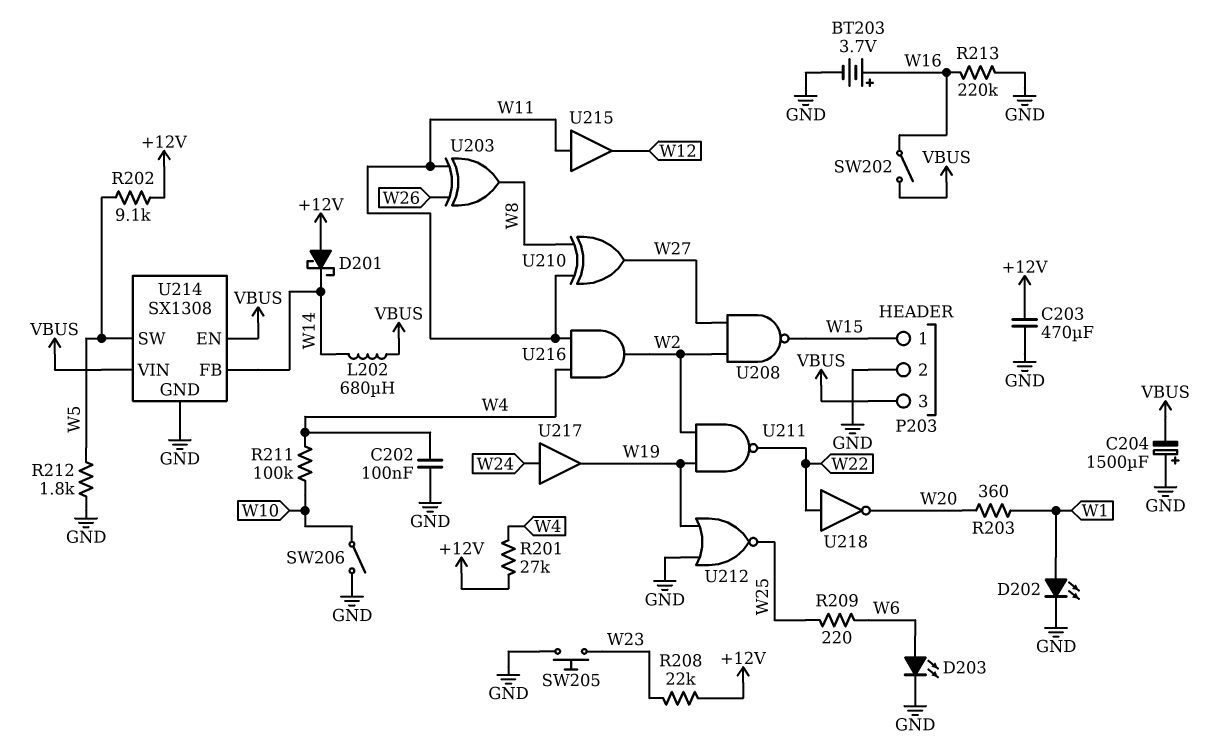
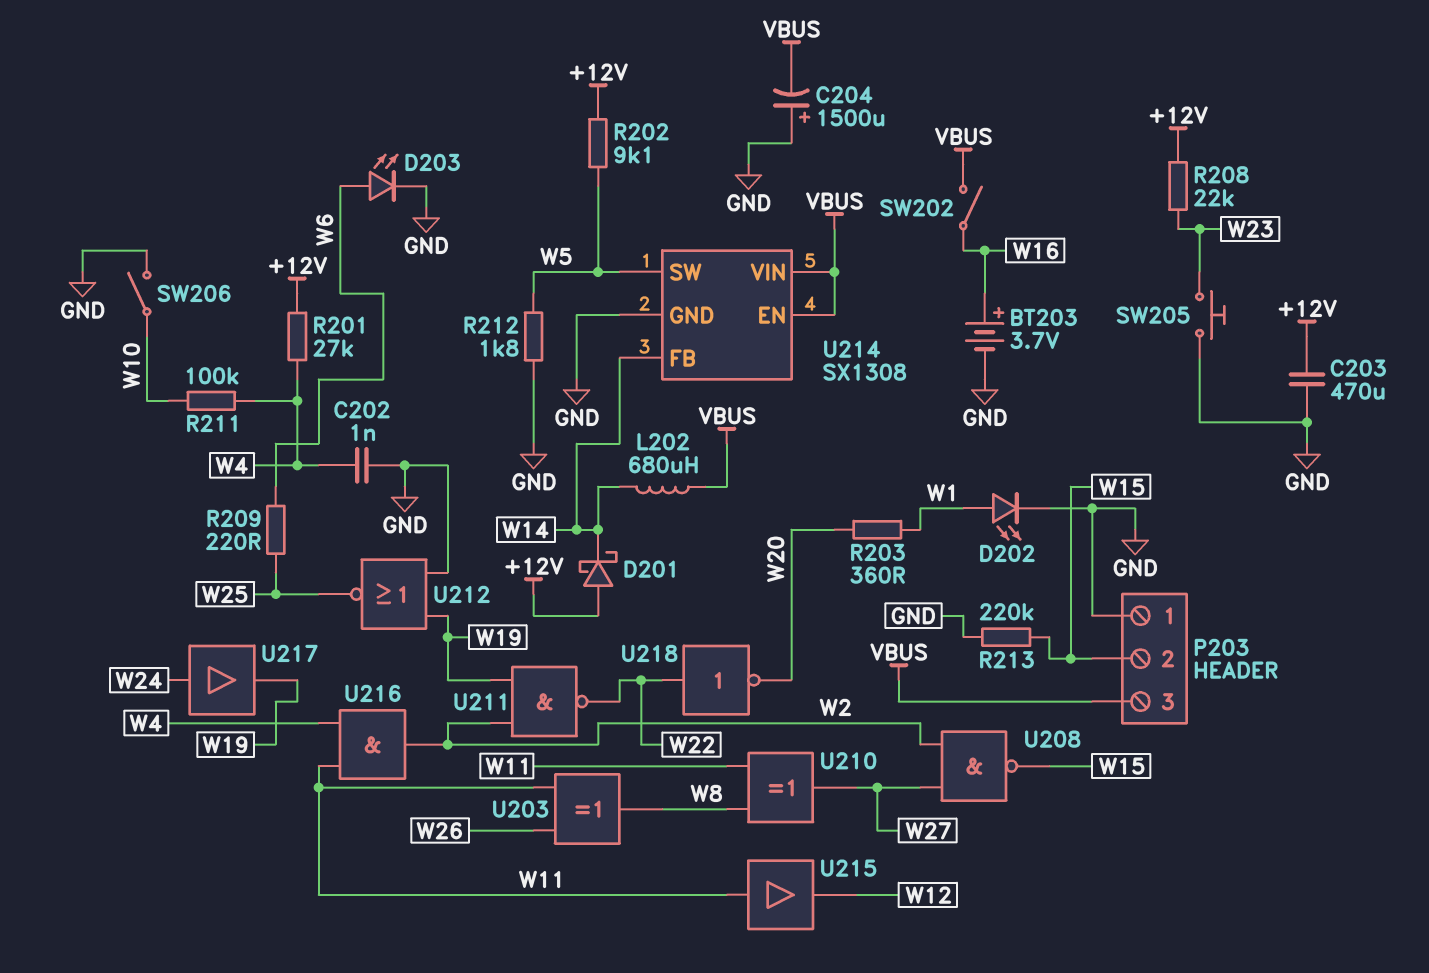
C202: 100nF (GND, W4) -> 1nF (GND, W4)
P203 pin 1: W15 -> GND
P203 pin 2: GND -> W15
R213: 220k (GND, W16) -> 220k (GND, W15)

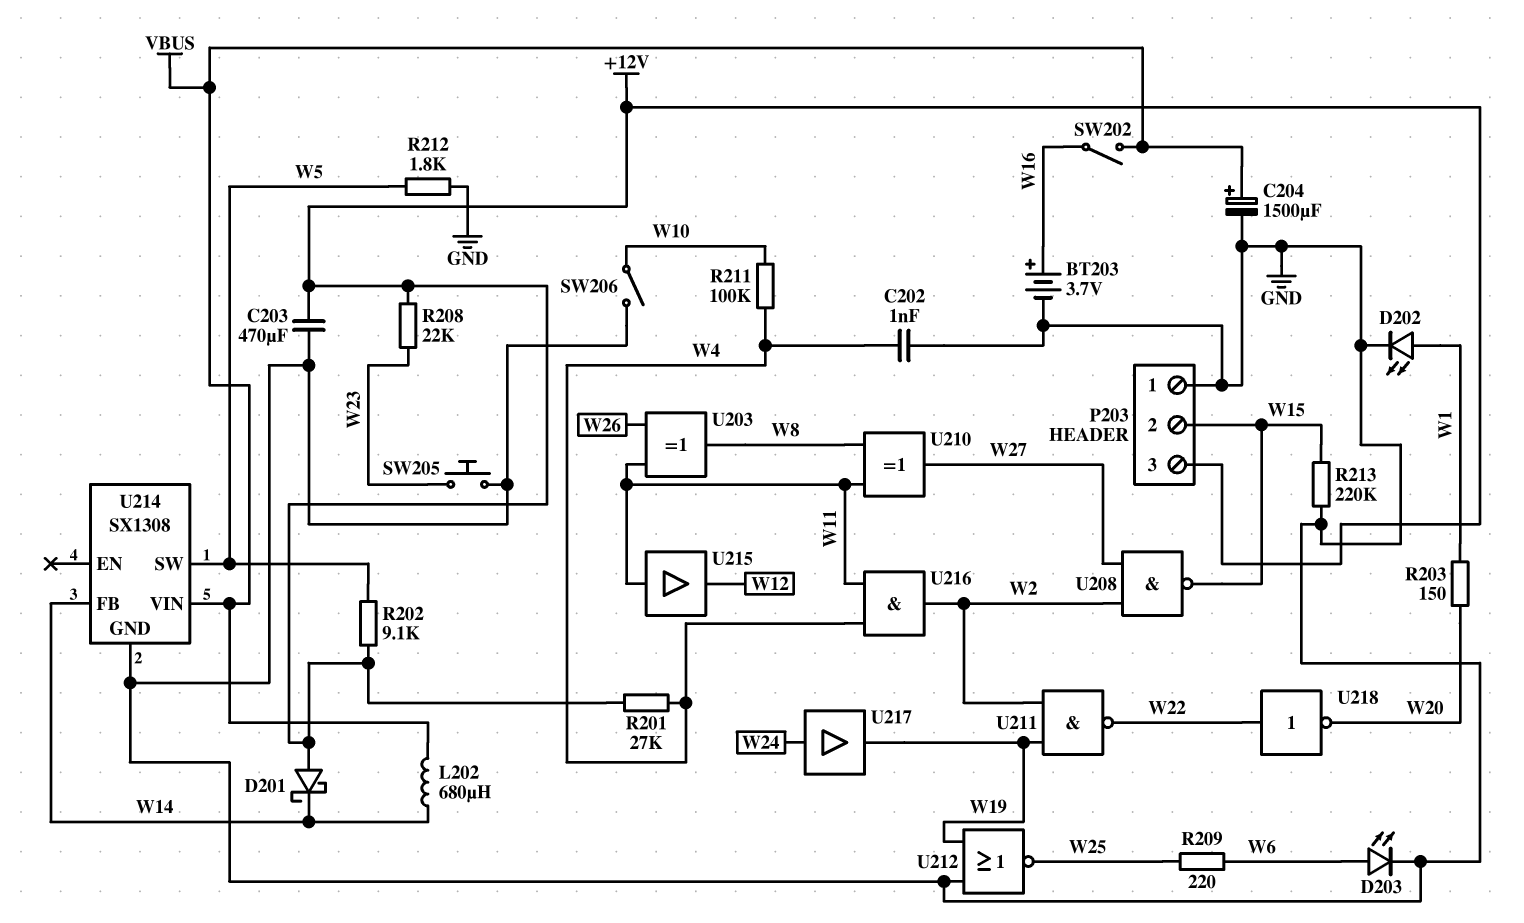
C204: 1500uF (plus GND, minus VBUS) -> 1500uF (plus VBUS, minus GND)
P203 pin 3: VBUS -> +12V
R203: 360 (W1, W20) -> 150 (W1, W20)
U214 pin EN: VBUS -> none

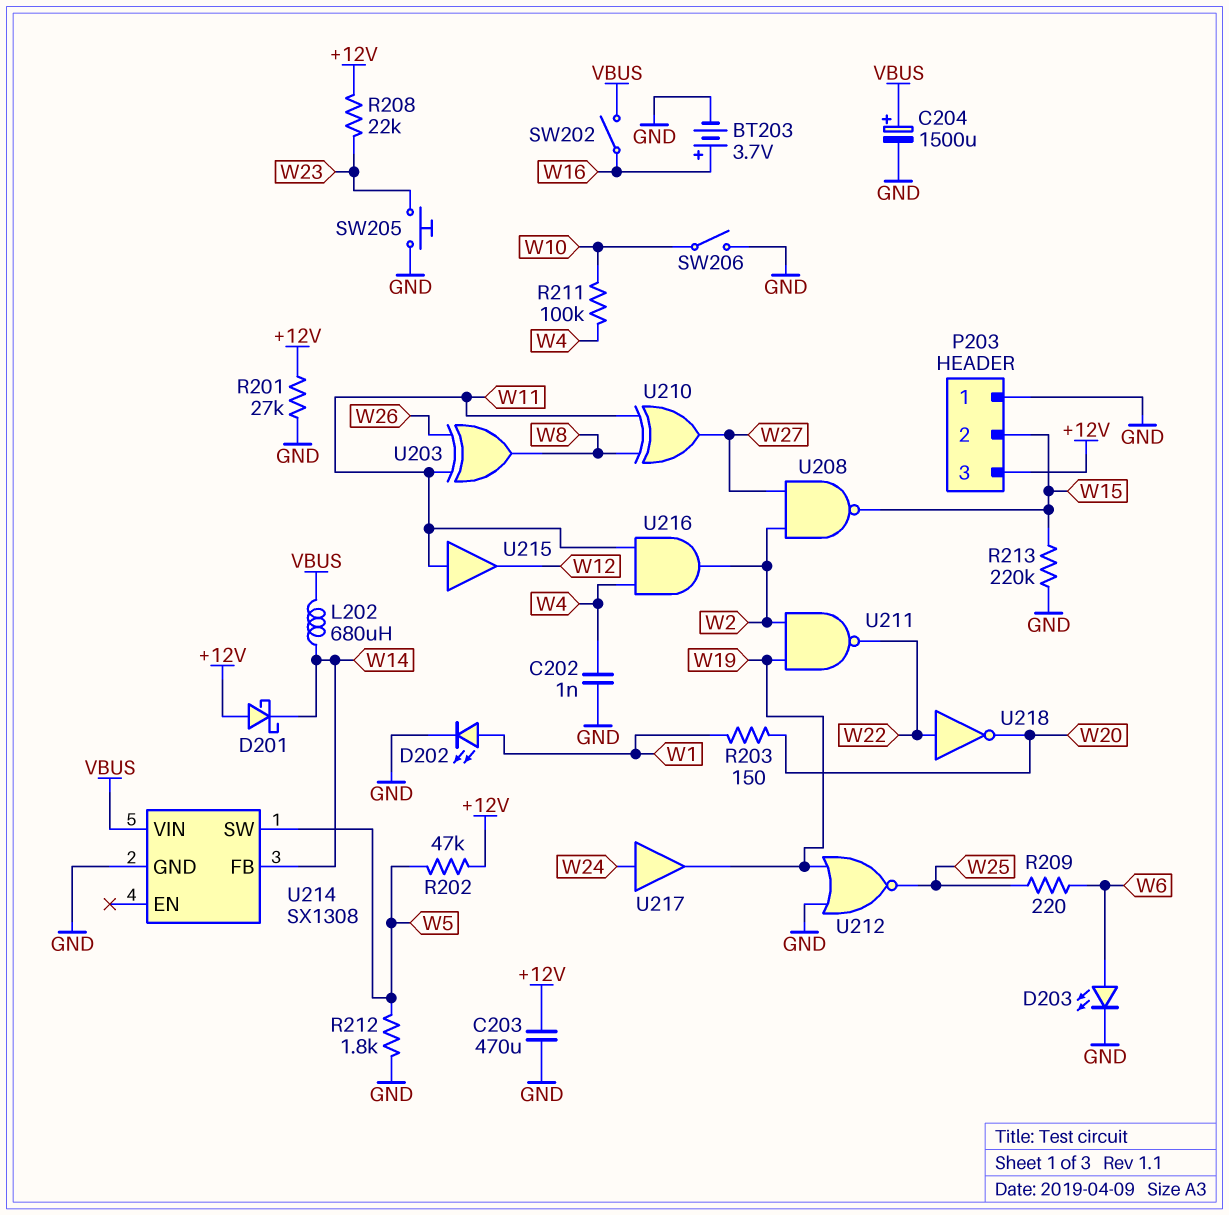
R201: 27k (+12V, W4) -> 27k (+12V, GND)
R202: 9.1k (+12V, W5) -> 47k (+12V, W5)

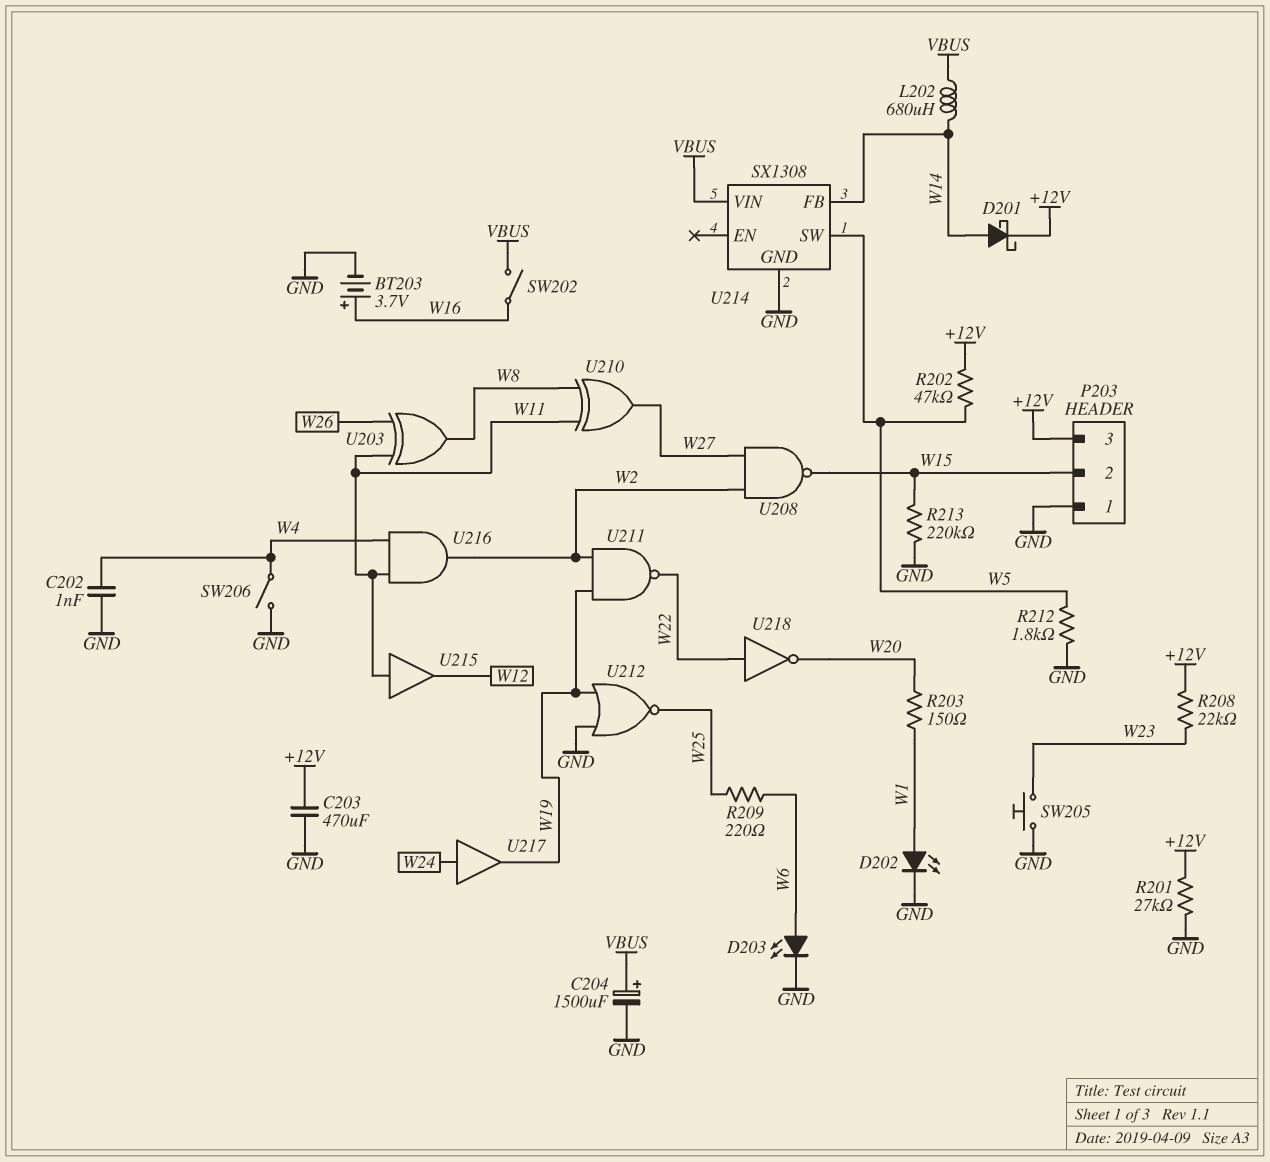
D201: schottky (A +12V, K W14) -> schottky (A W14, K +12V)
R211: 100k (W4, W10) -> none
SW206: switch (GND, W10) -> switch (GND, W4)

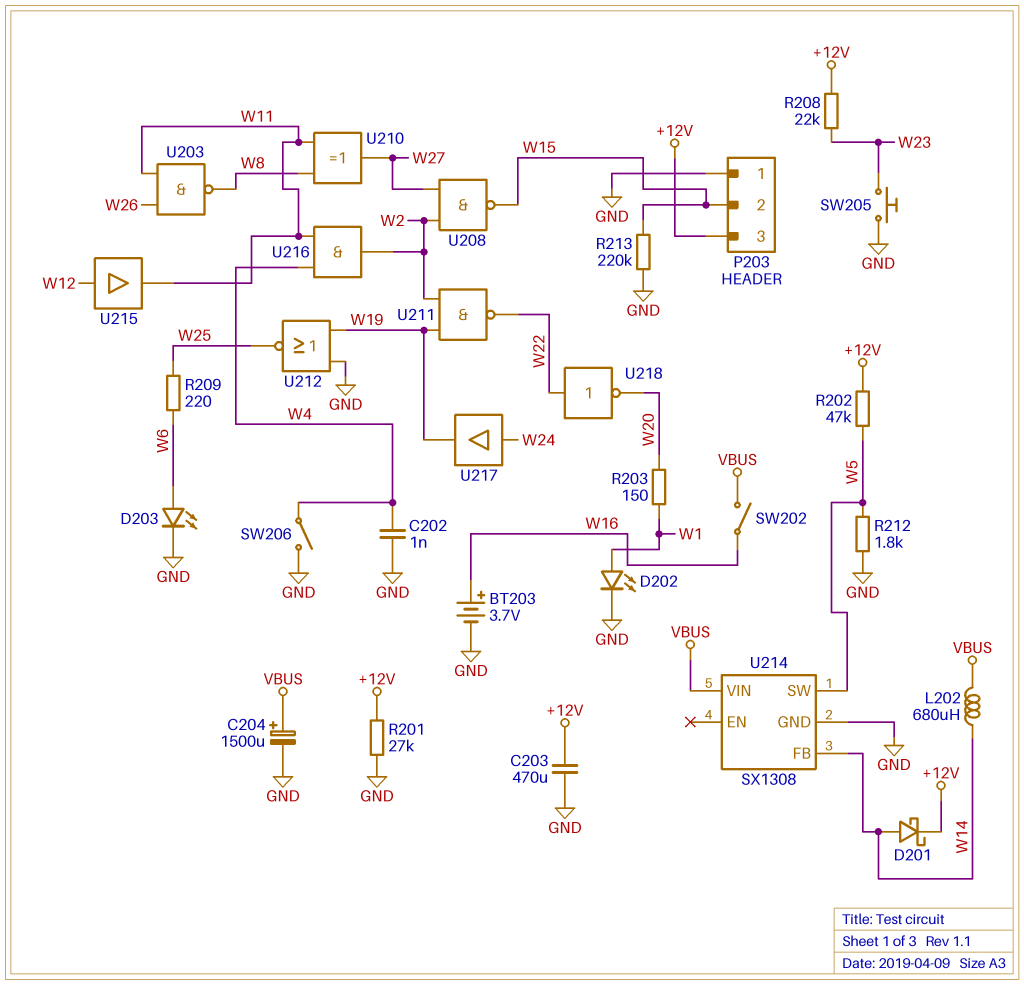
U203: XOR (in W11, in W26, out W8) -> NAND (in W11, in W26, out W8)
U215: buffer (in W11, out W12) -> buffer (in W12, out W11)

